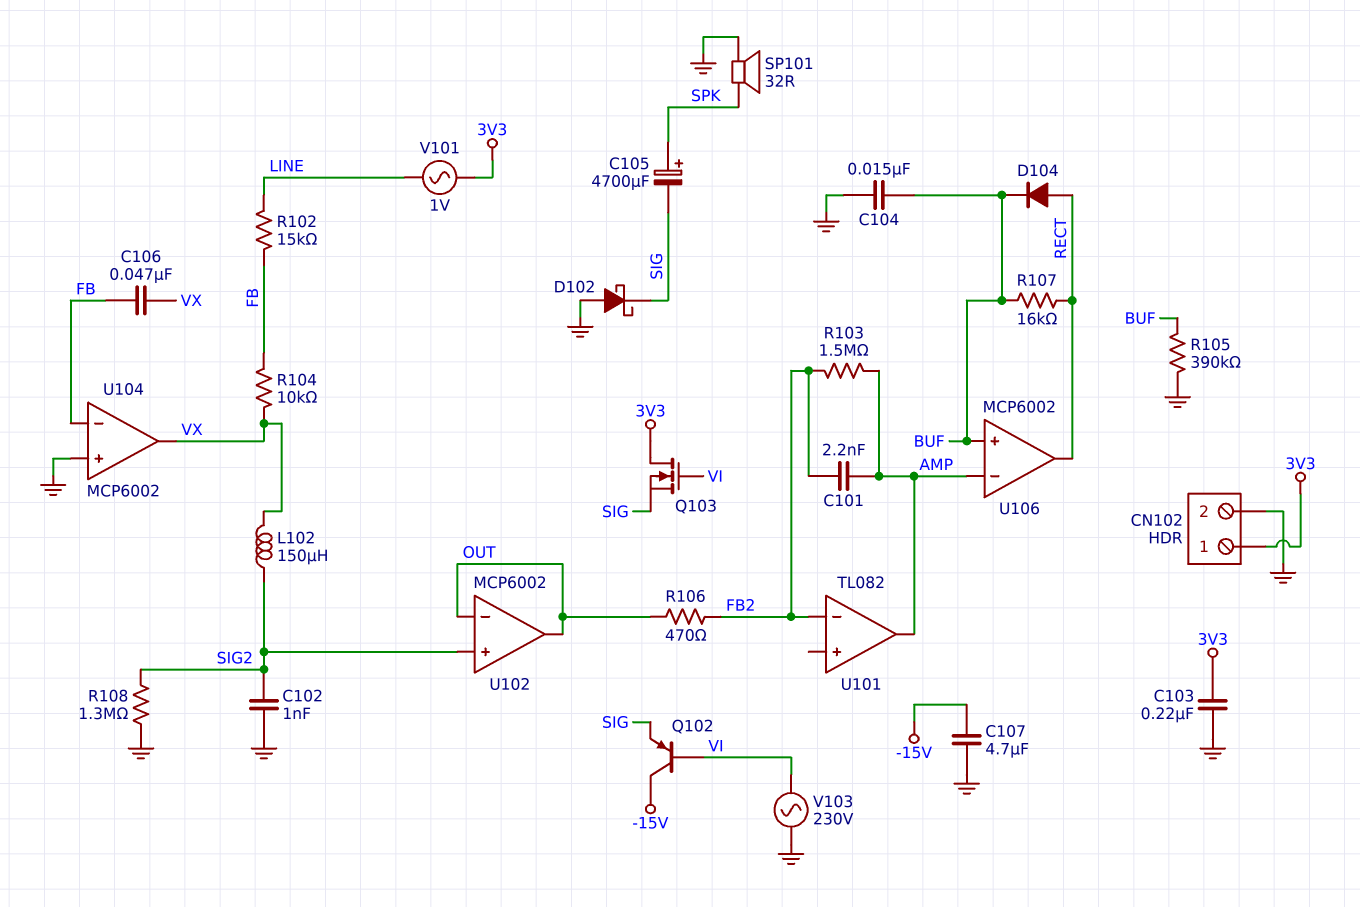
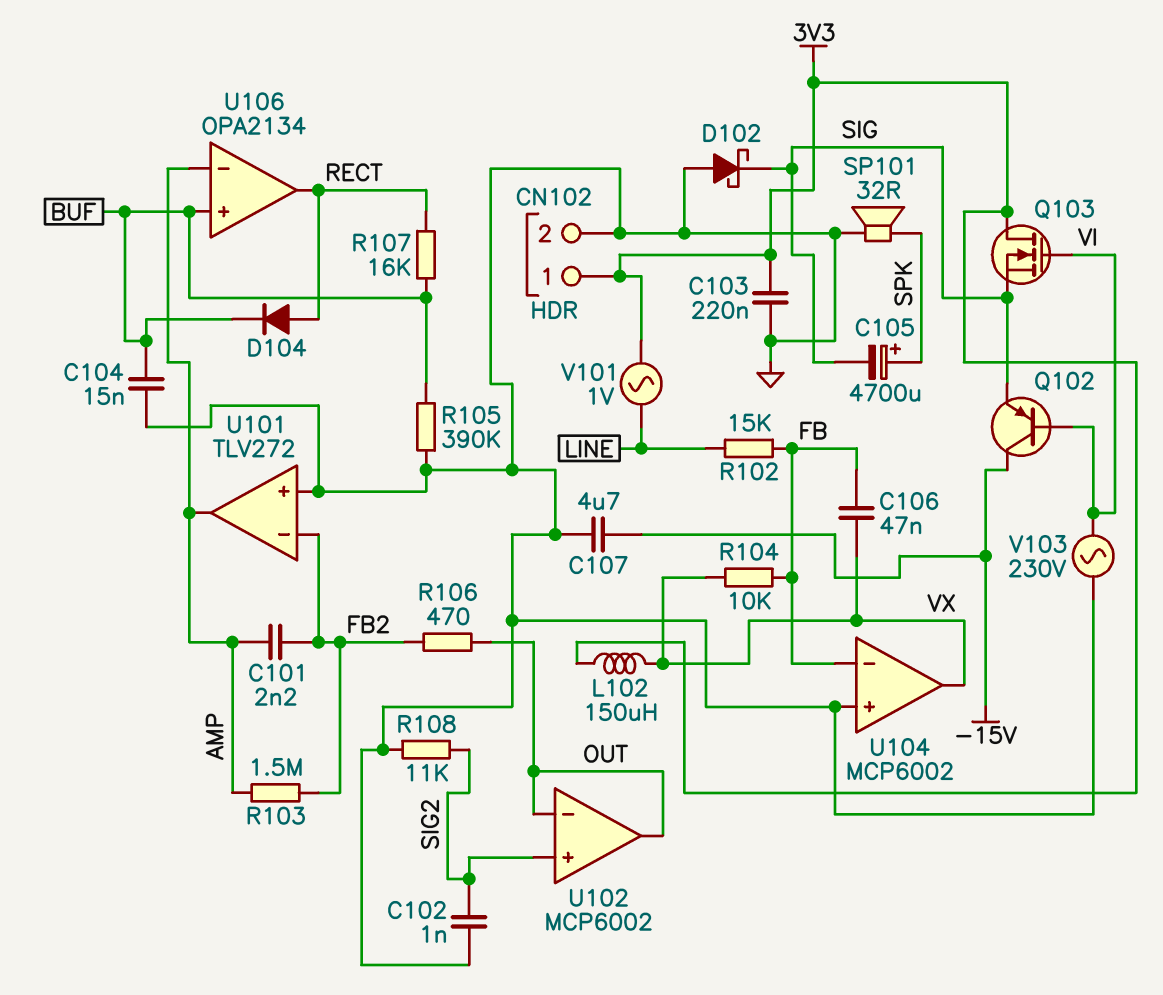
L102: 150uH (SIG2, VX) -> 150uH (3V3, VX)
R108: 1.3M (GND, SIG2) -> 11k (GND, SIG2)
U101: TL082 -> TLV272
U101 pin in+: none -> GND
U106: MCP6002 -> OPA2134

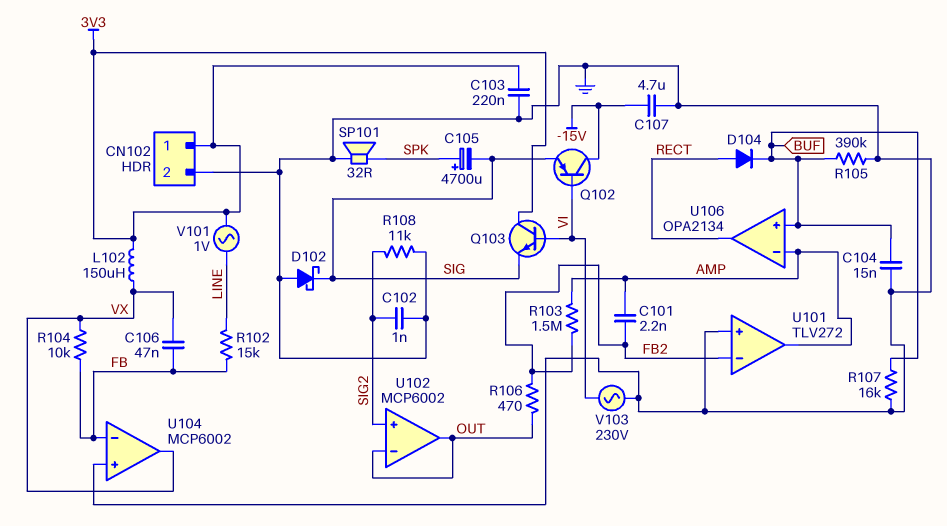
Q103: NMOS (G VI, D 3V3, S SIG) -> NPN (B VI, C 3V3, E SIG)
R107: 16k (BUF, RECT) -> 16k (BUF, GND)

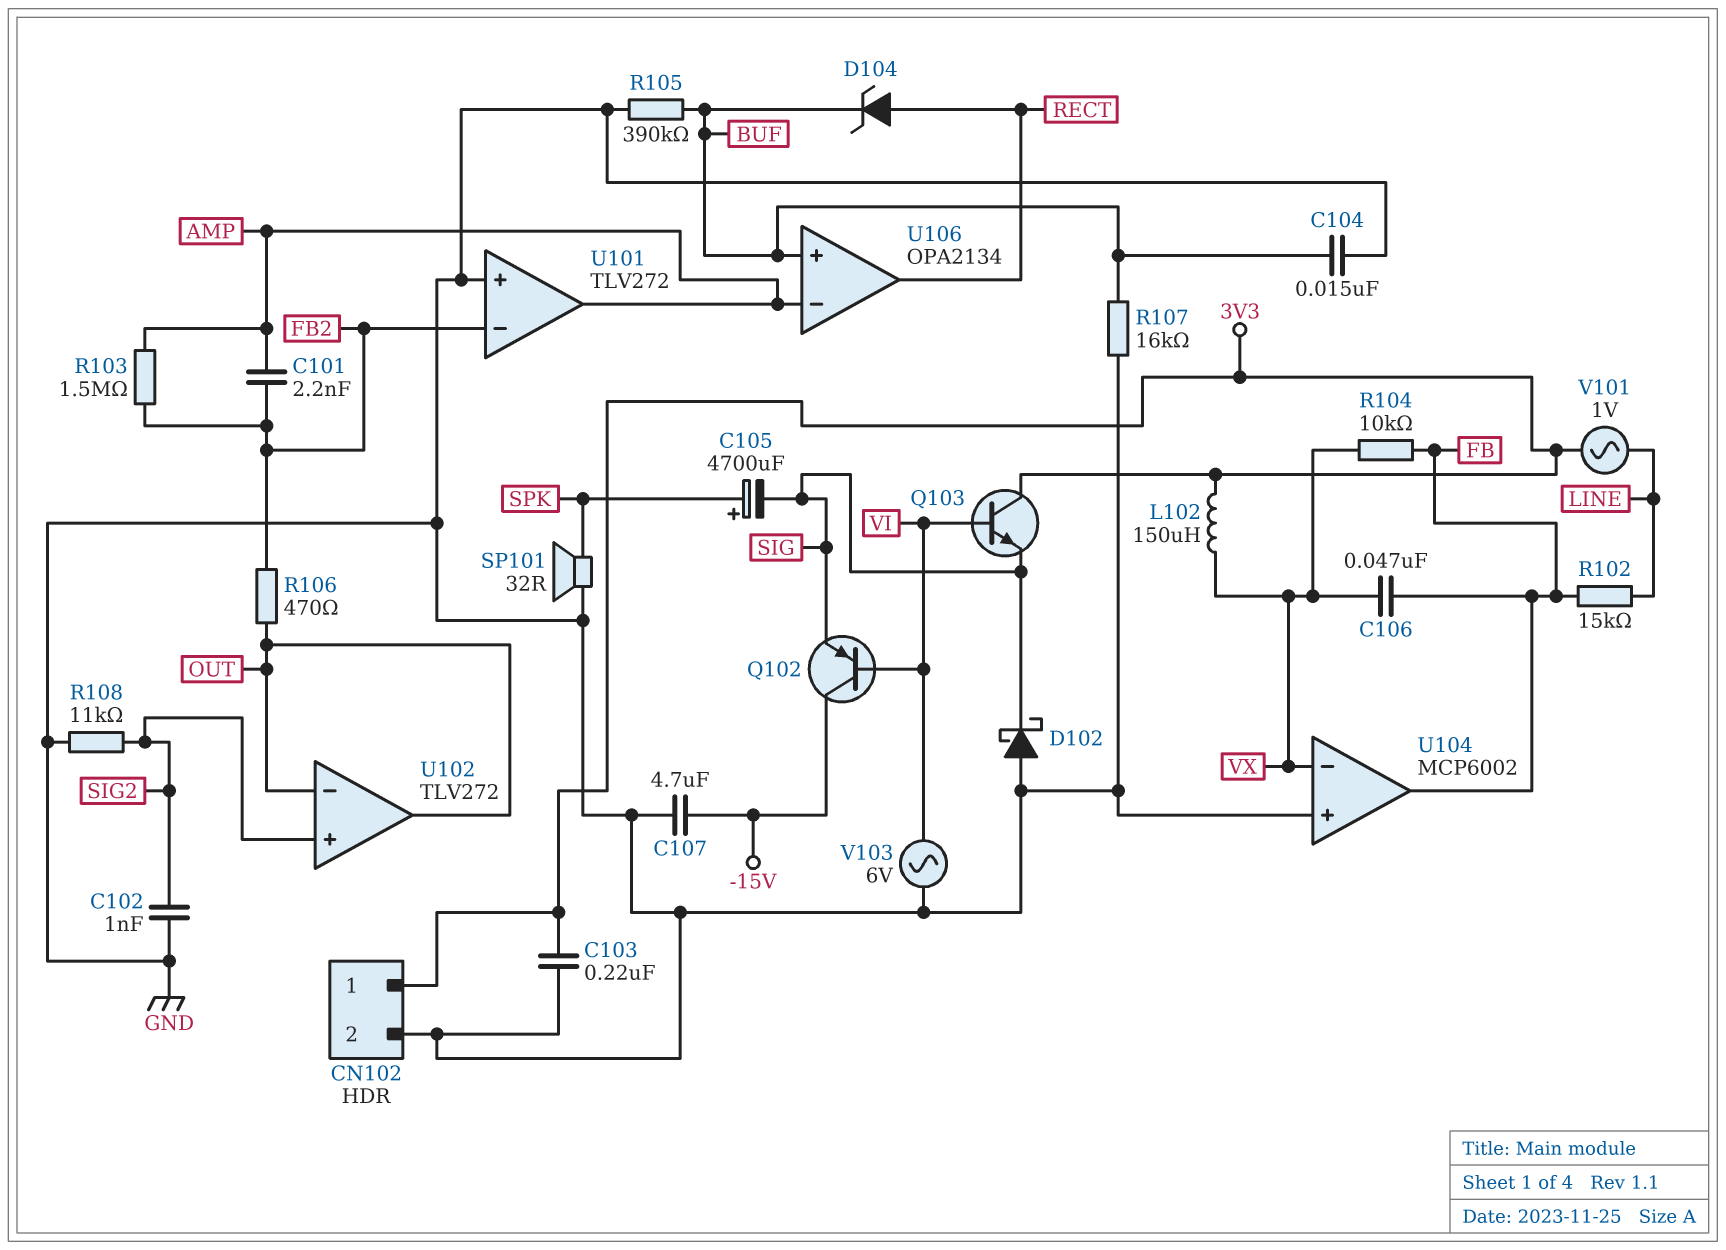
D104: diode (A RECT, K BUF) -> zener (A RECT, K BUF)
U102: MCP6002 -> TLV272
U104 pin in-: FB -> VX
U104 pin out: VX -> FB
V103: AC 230V (GND, VI) -> AC 6V (GND, VI)

